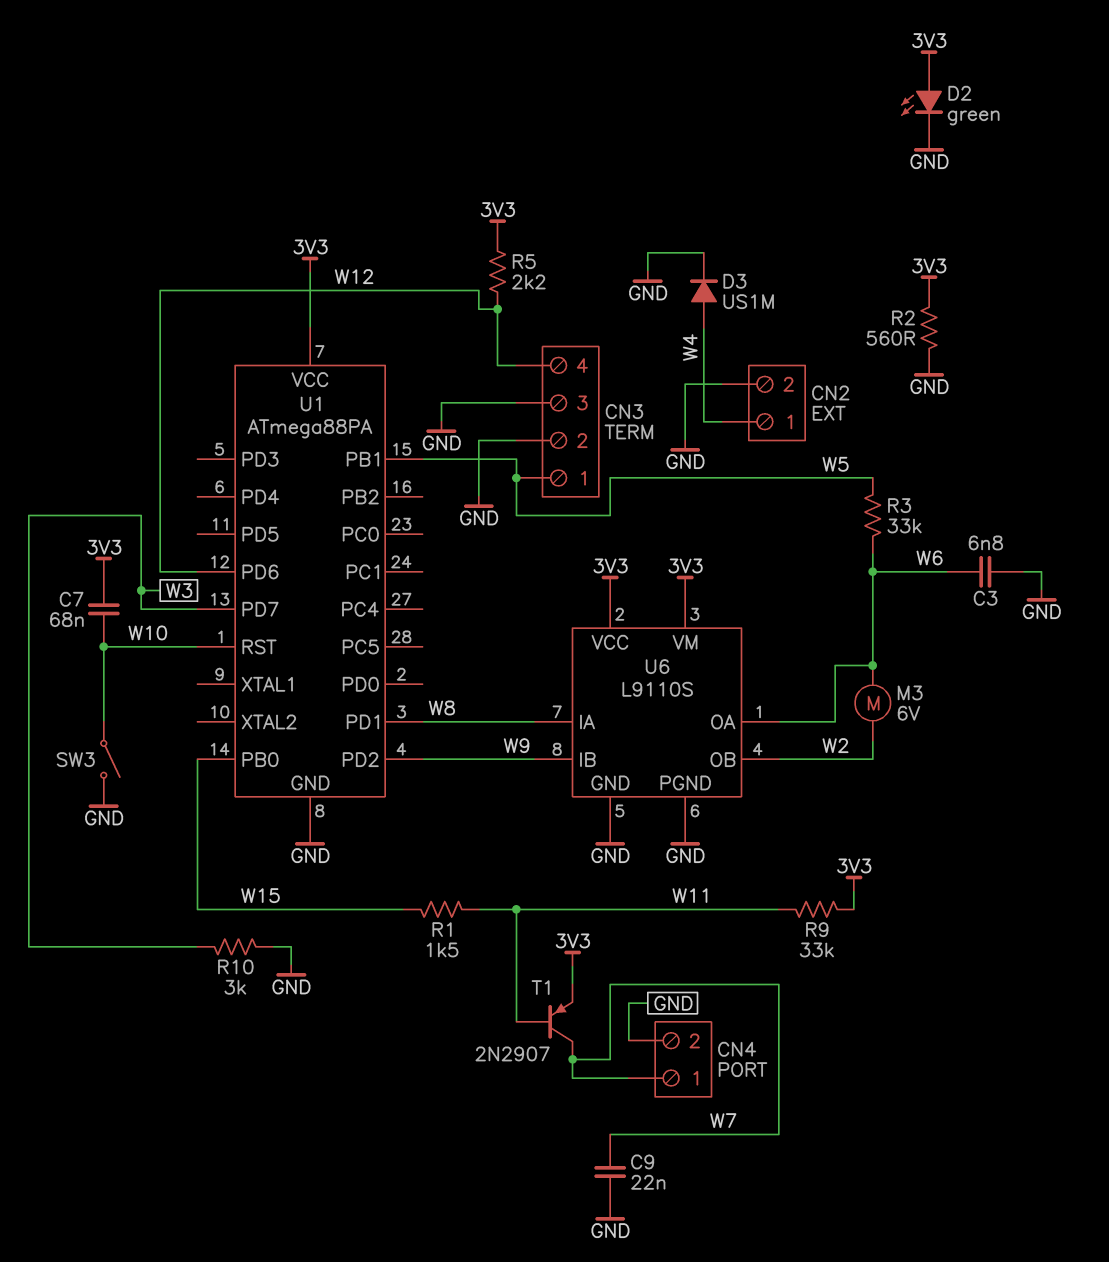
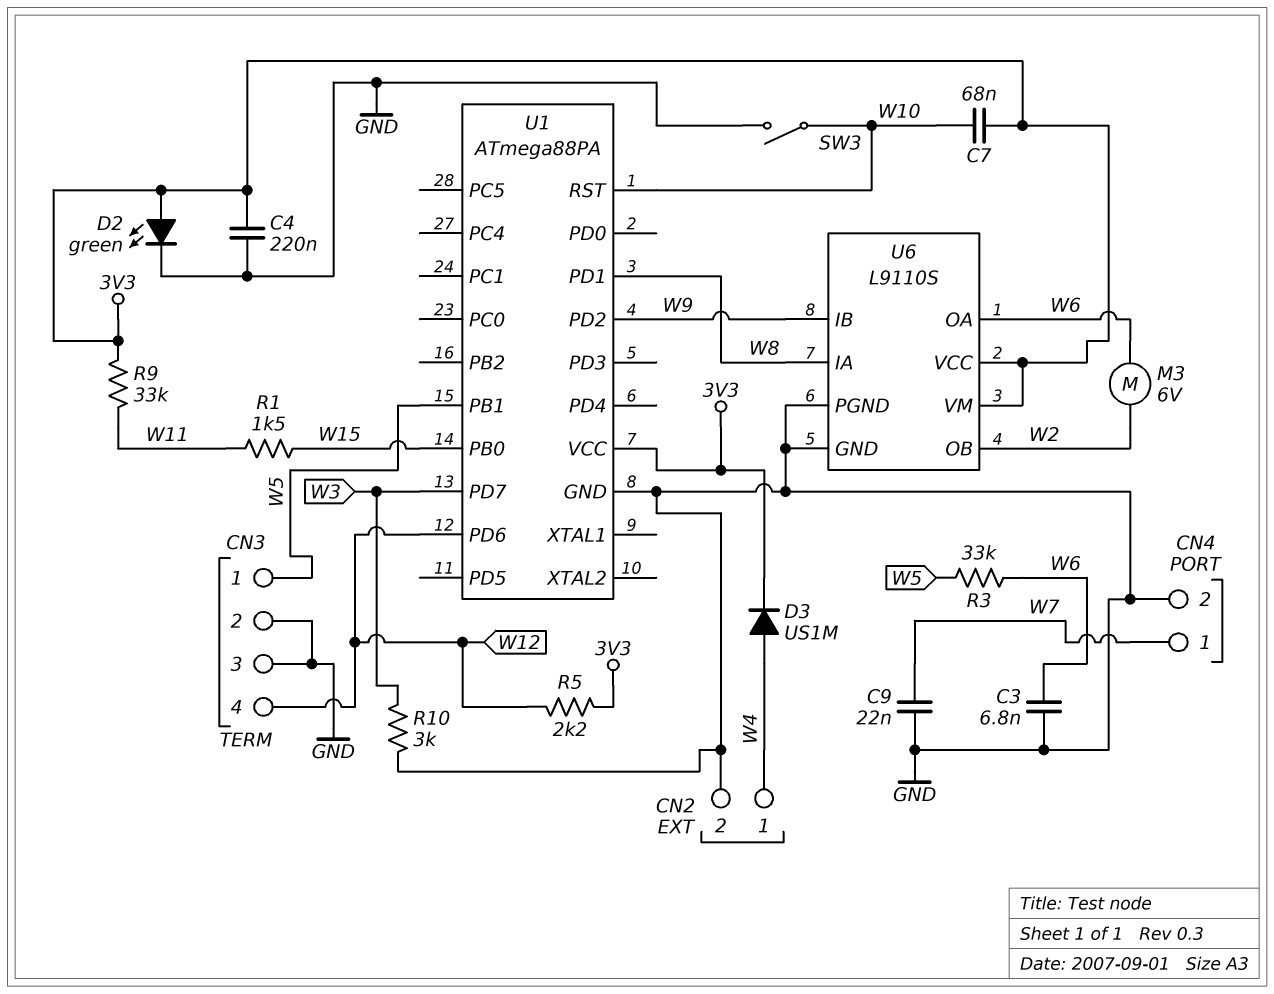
C4: none -> 220nF (3V3, GND)
D3: diode US1M (A W4, K GND) -> diode US1M (A W4, K 3V3)
R2: 560 (3V3, GND) -> none
T1: PNP 2N2907 (B W11, C W7, E 3V3) -> none

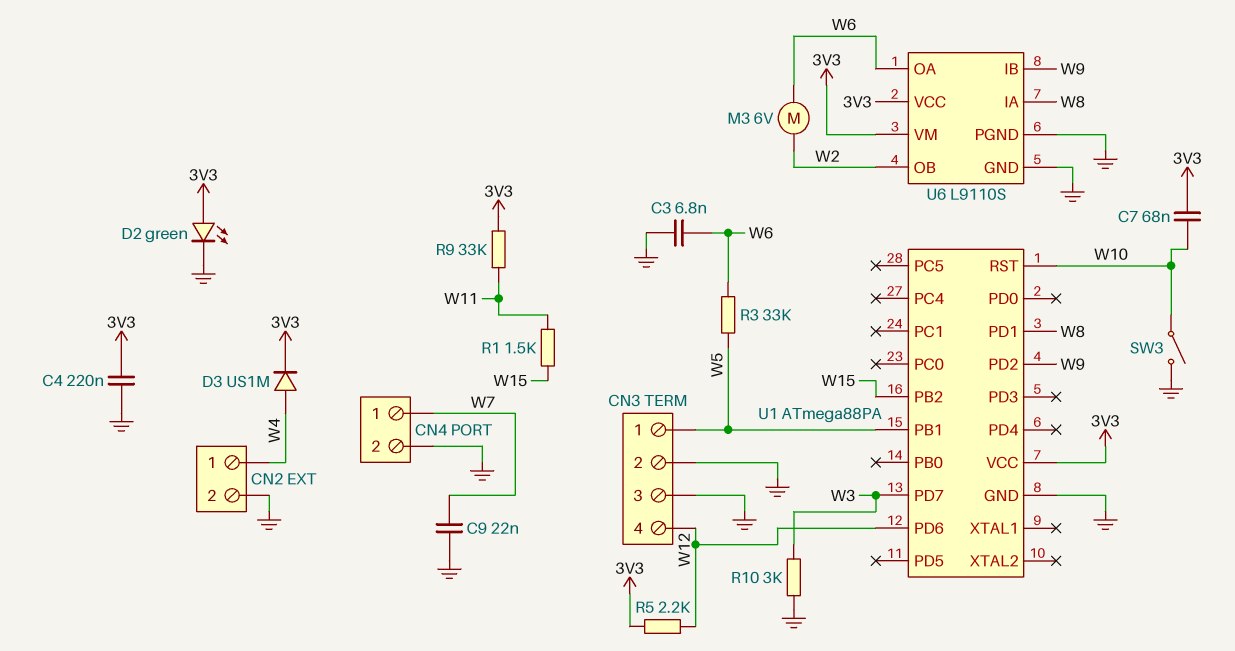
U1 pin PB0: W15 -> none
U1 pin PB2: none -> W15

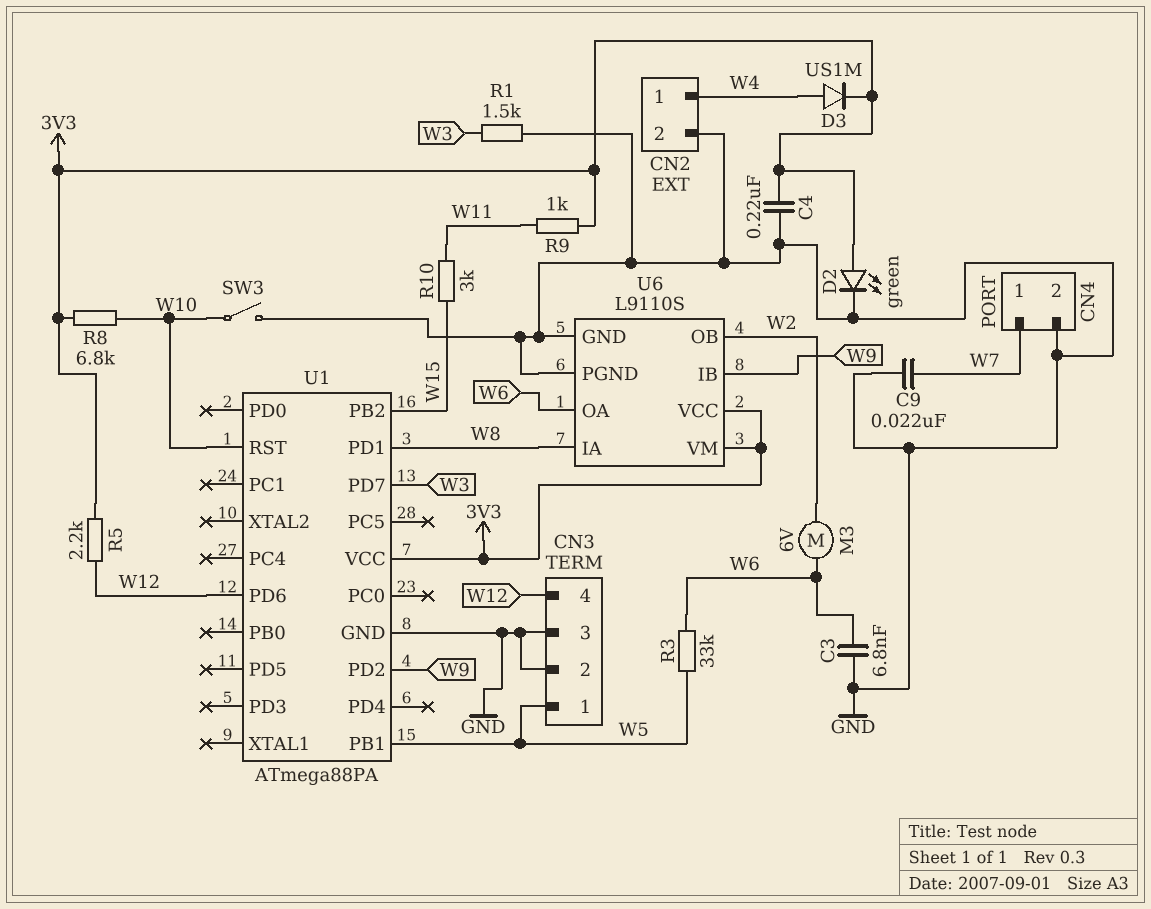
C7: 68nF (3V3, W10) -> none
R1: 1.5k (W11, W15) -> 1.5k (GND, W3)
R8: none -> 6.8k (3V3, W10)
R9: 33k (3V3, W11) -> 1k (3V3, W11)
R10: 3k (GND, W3) -> 3k (W11, W15)

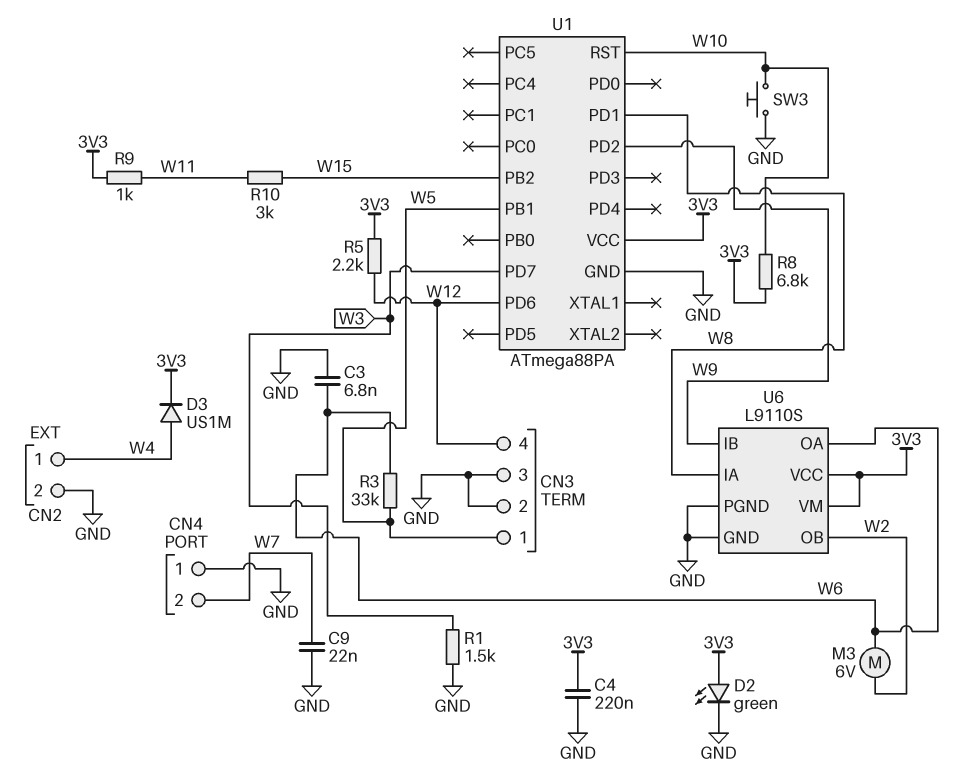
CN4 pin 1: W7 -> GND
CN4 pin 2: GND -> W7
SW3: switch (GND, W10) -> button (GND, W10)

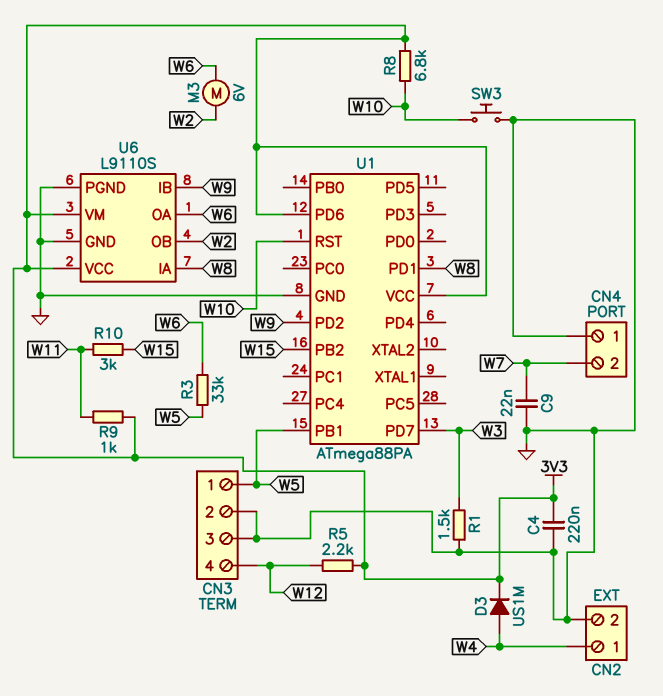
C3: 6.8nF (GND, W6) -> none
D2: LED green (A 3V3, K GND) -> none
U1 pin PD6: W12 -> 3V3

